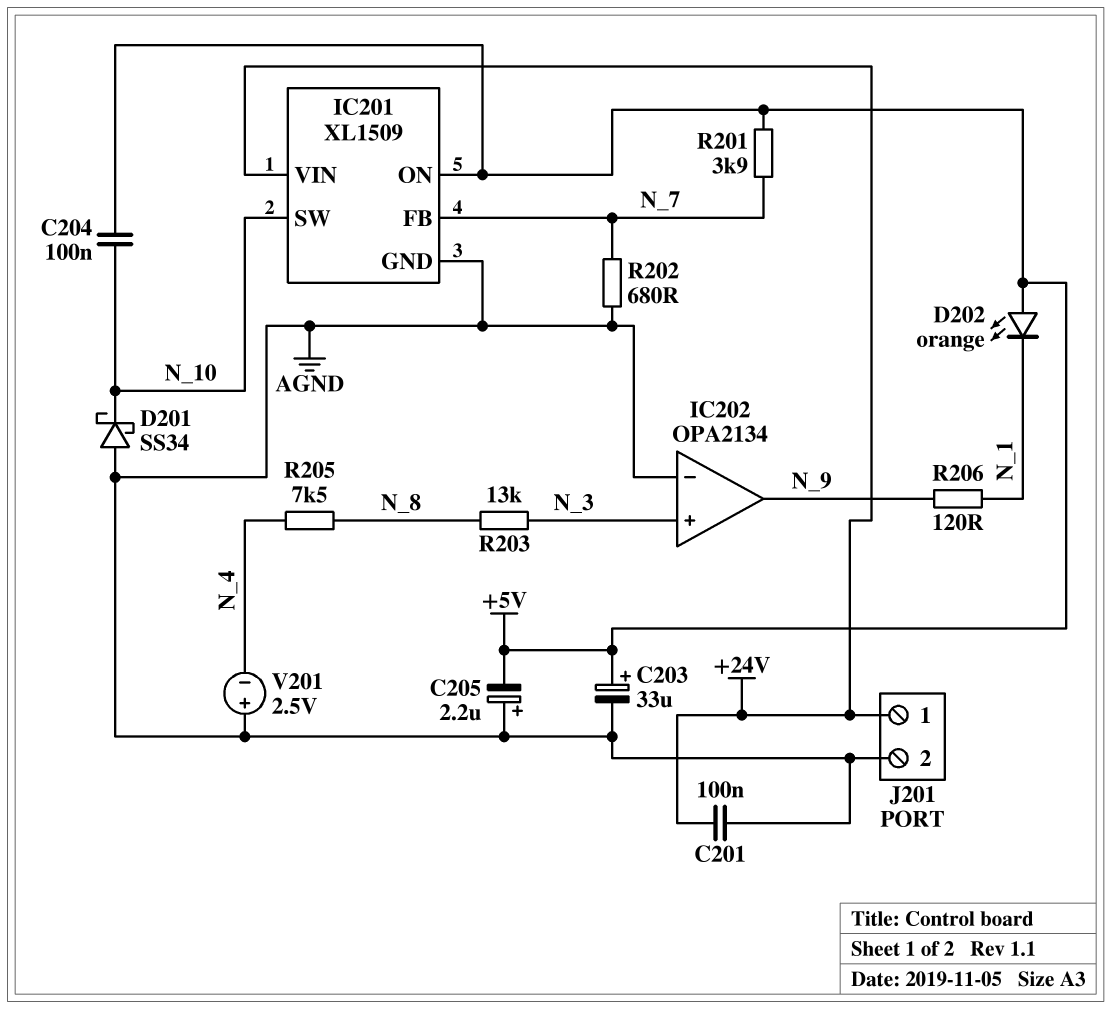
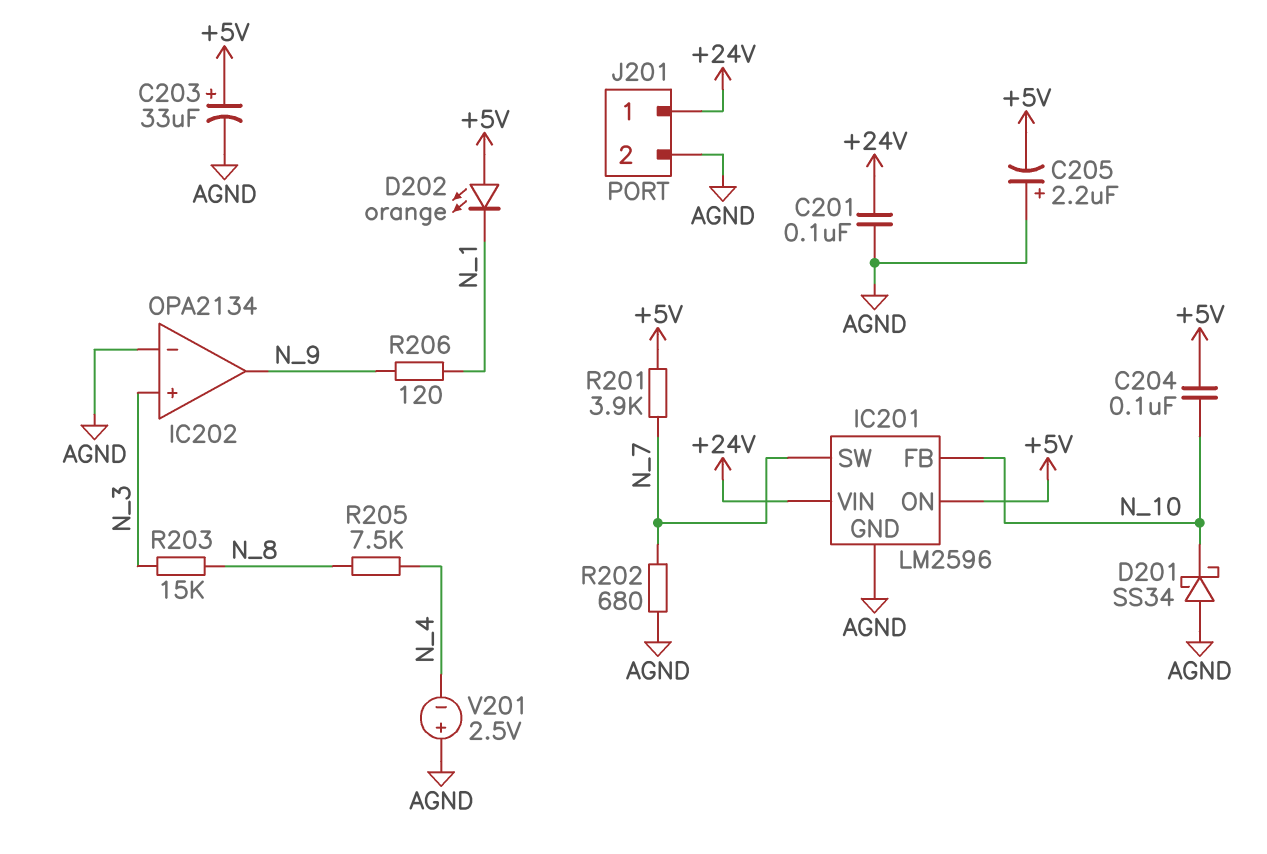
IC201: XL1509 -> LM2596
IC201 pin FB: N_7 -> N_10
IC201 pin SW: N_10 -> N_7
R203: 13k (N_3, N_8) -> 15k (N_3, N_8)

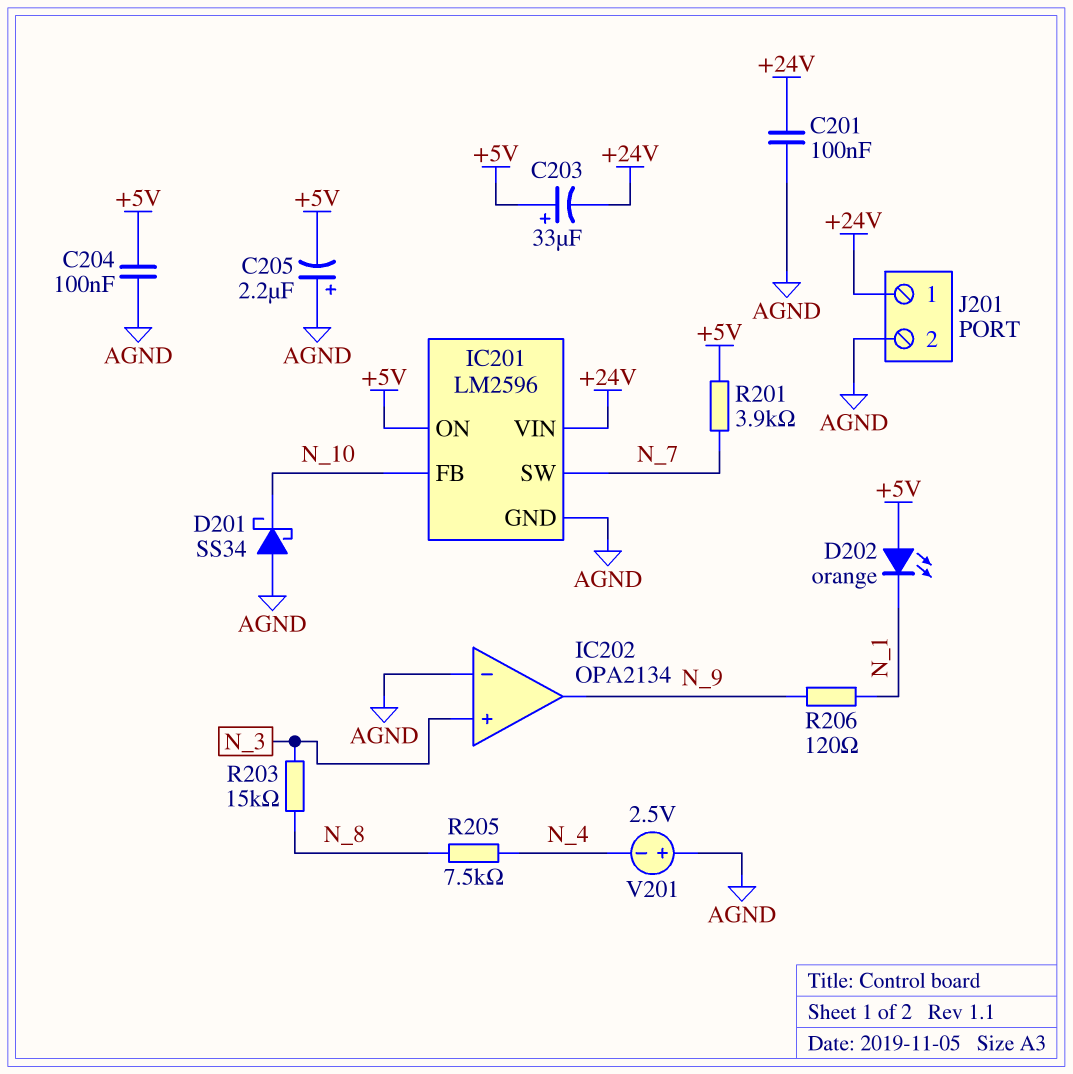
C203: 33uF (plus +5V, minus AGND) -> 33uF (plus +5V, minus +24V)
C204: 100nF (+5V, N_10) -> 100nF (+5V, AGND)
R202: 680 (AGND, N_7) -> none

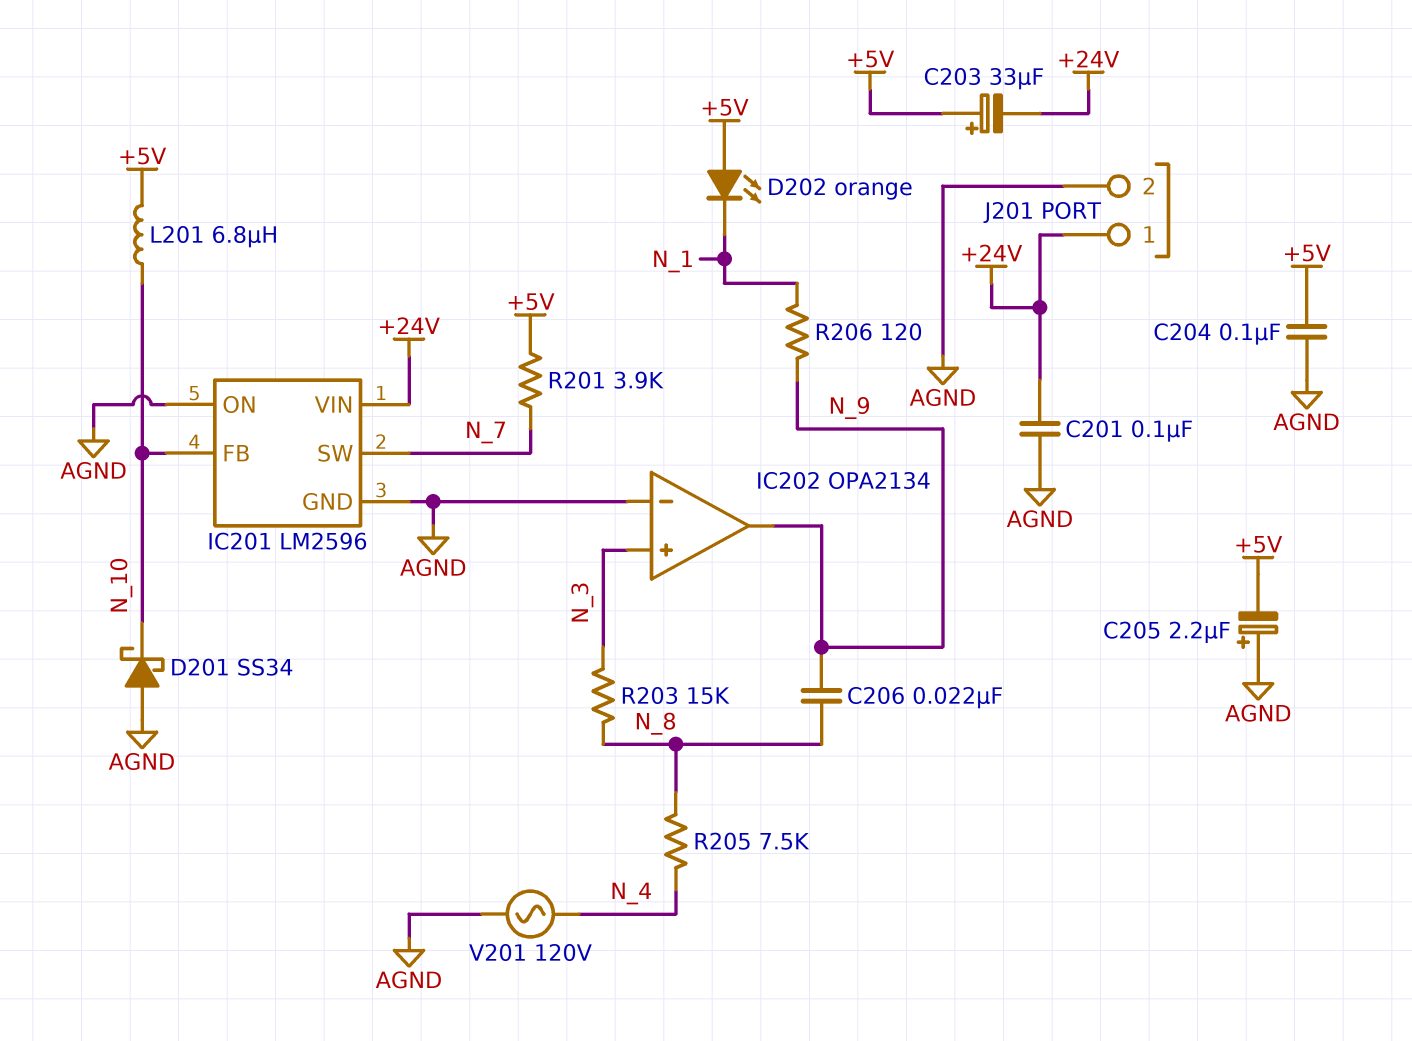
C206: none -> 22nF (N_8, N_9)
IC201 pin ON: +5V -> AGND
L201: none -> 6.8uH (+5V, N_10)
V201: 2.5V (plus AGND, minus N_4) -> AC 120V (AGND, N_4)

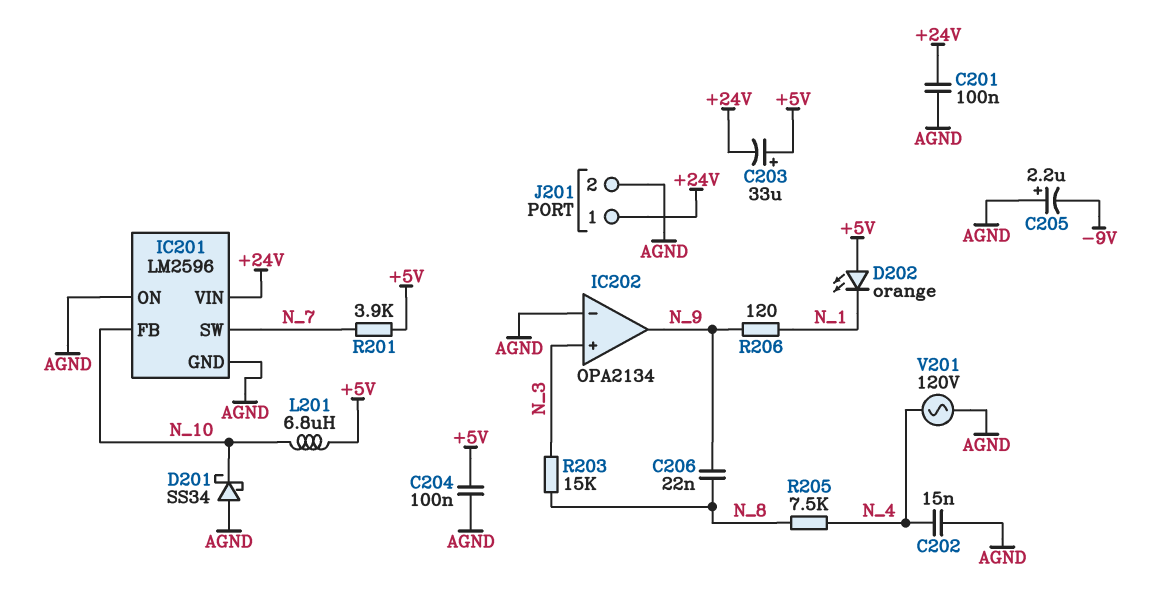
C202: none -> 15nF (AGND, N_4)
C205: 2.2uF (plus AGND, minus +5V) -> 2.2uF (plus AGND, minus -9V)

